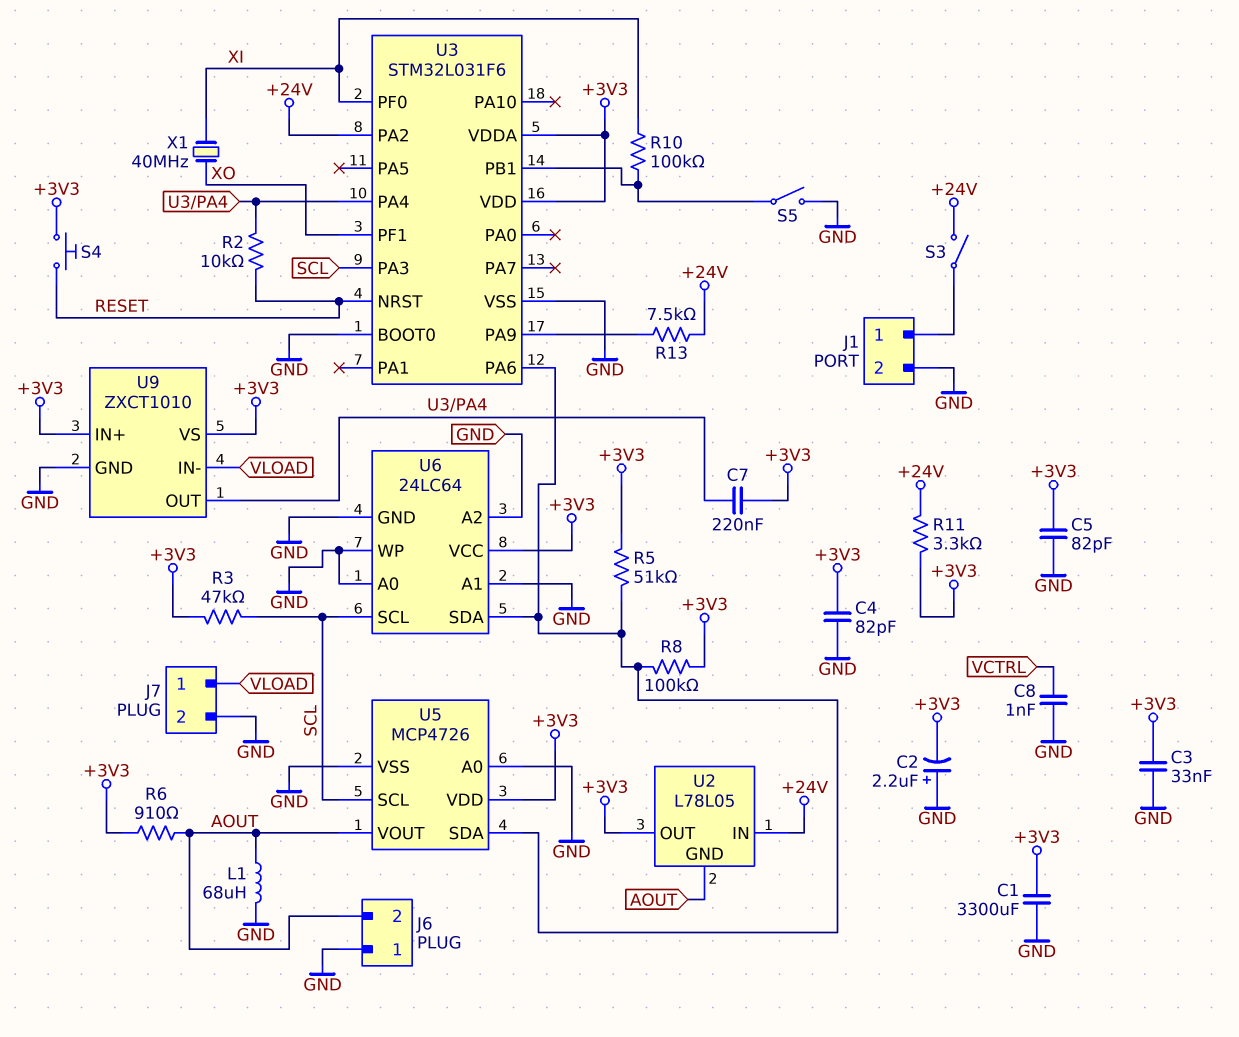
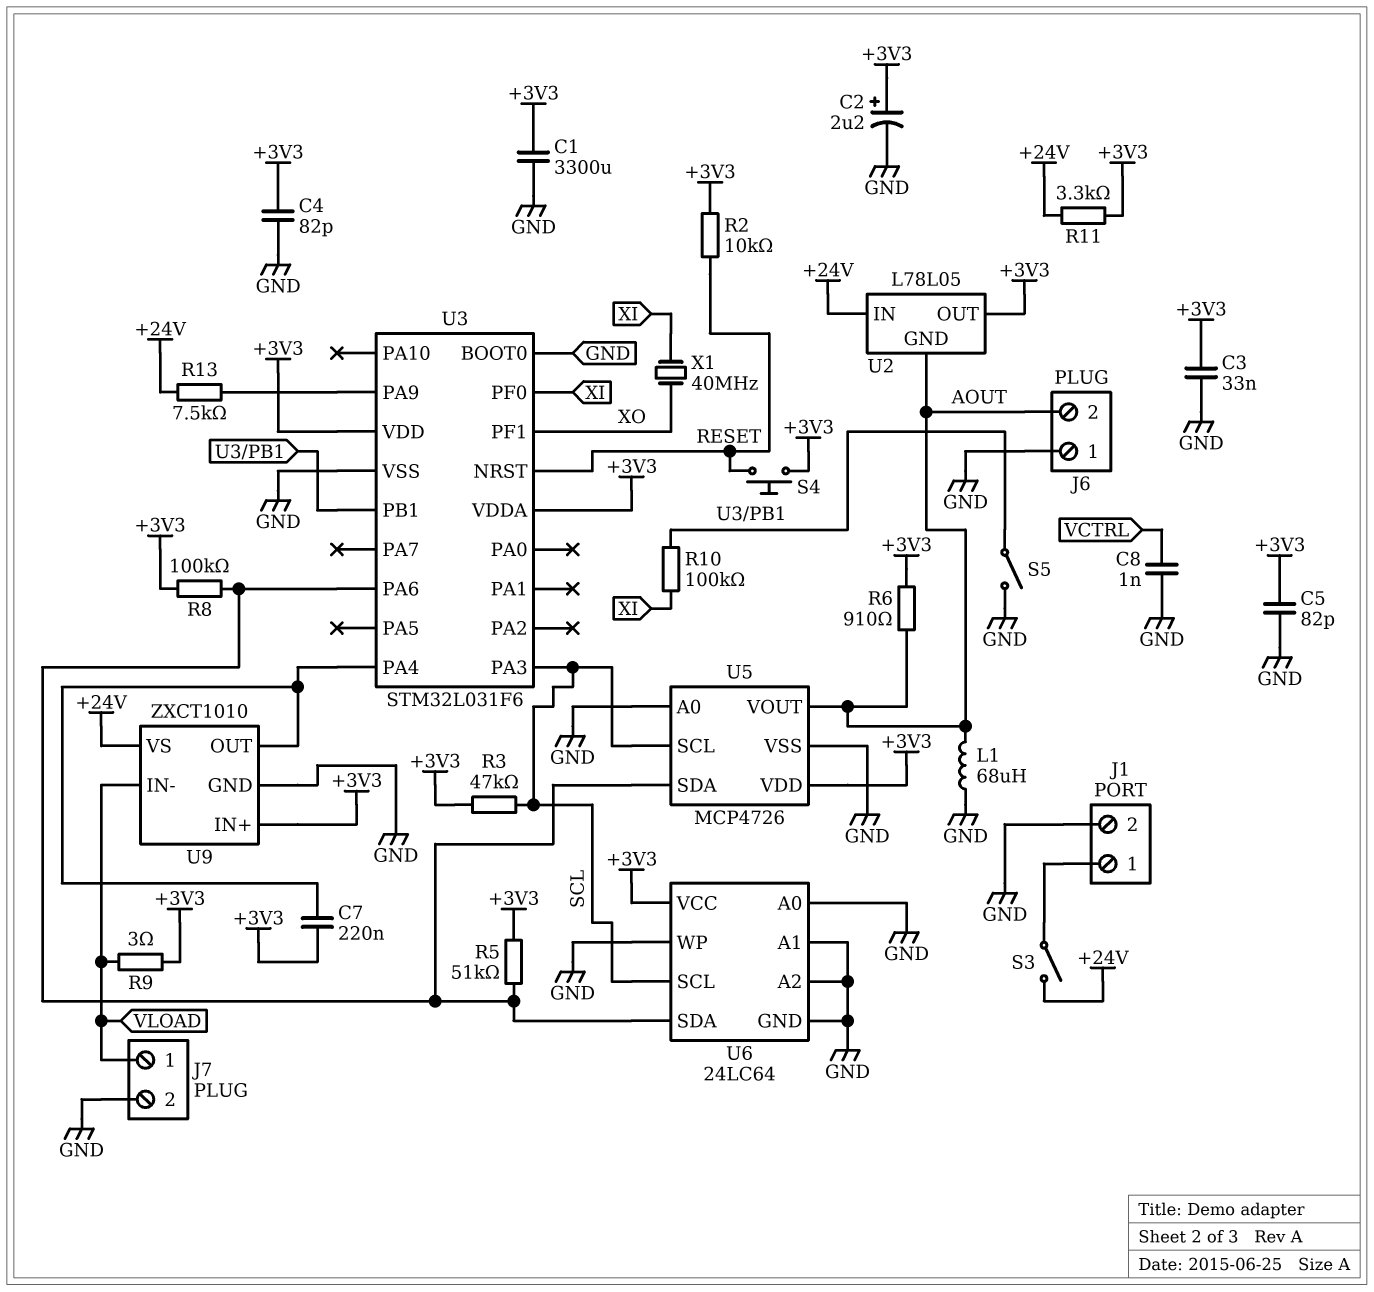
C2: 2.2uF (plus GND, minus +3V3) -> 2.2uF (plus +3V3, minus GND)
R2: 10k (RESET, U3/PA4) -> 10k (+3V3, RESET)
R9: none -> 3 (+3V3, VLOAD)
U3 pin PA2: +24V -> none
U9 pin VS: +3V3 -> +24V

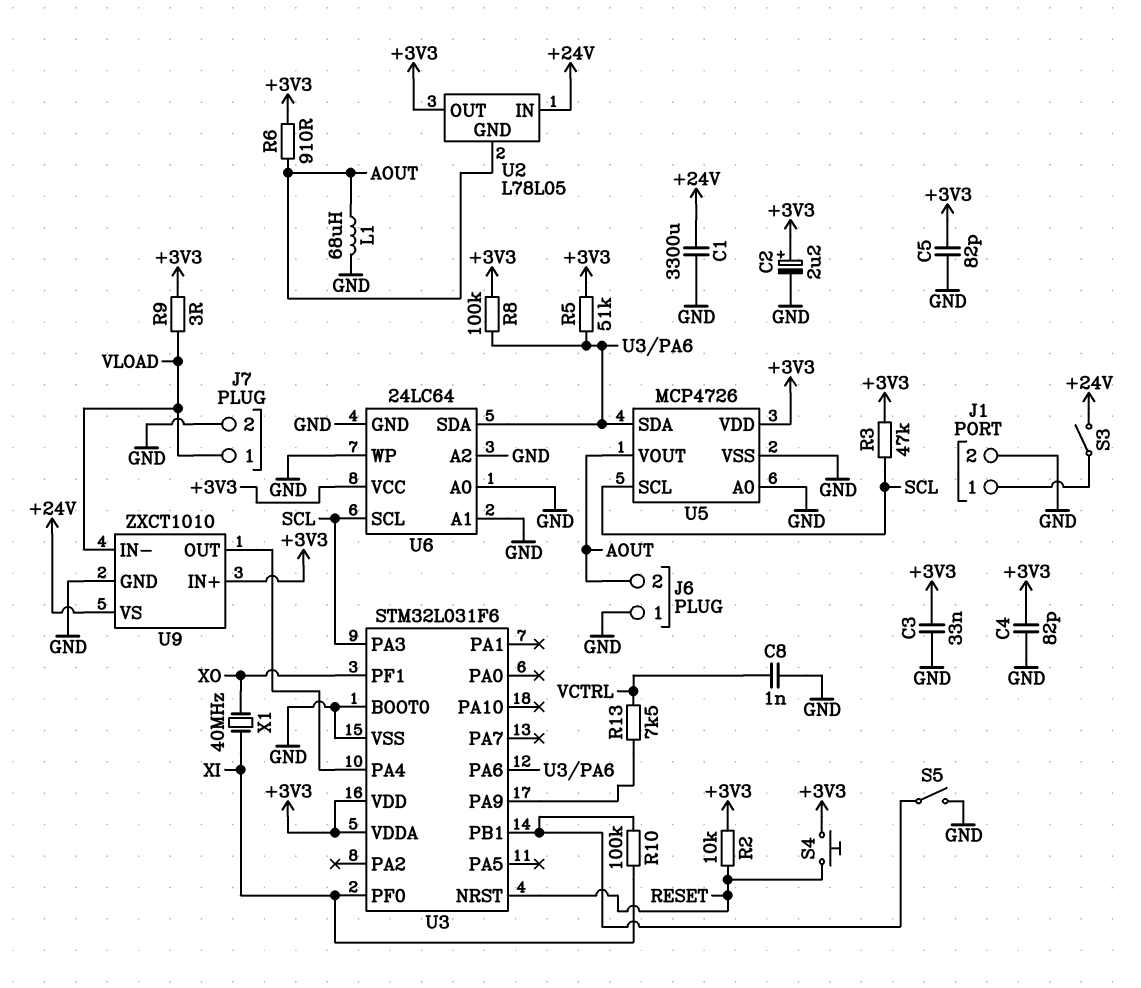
C1: 3300uF (+3V3, GND) -> 3300uF (+24V, GND)
C7: 220nF (+3V3, U3/PA4) -> none
R11: 3.3k (+3V3, +24V) -> none
R13: 7.5k (+24V, U3/PA9) -> 7.5k (U3/PA9, VCTRL)

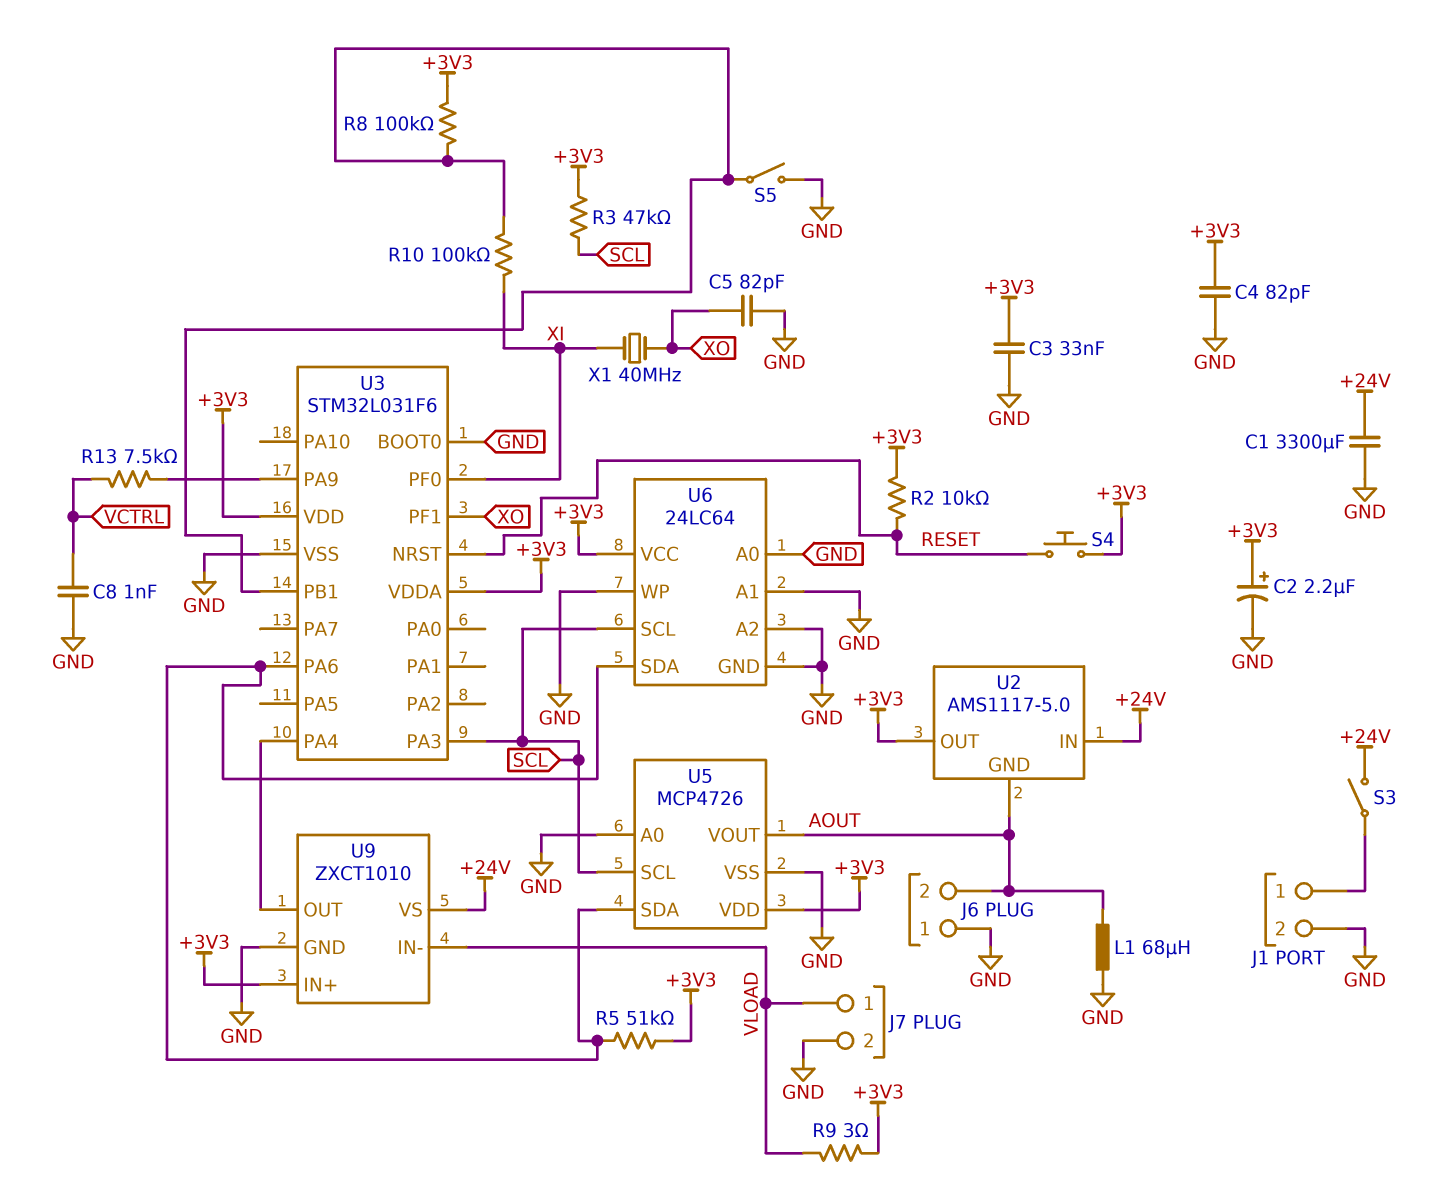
C5: 82pF (+3V3, GND) -> 82pF (GND, XO)
R6: 910 (+3V3, AOUT) -> none
R8: 100k (+3V3, U3/PA6) -> 100k (+3V3, U3/PB1)
U2: L78L05 -> AMS1117-5.0

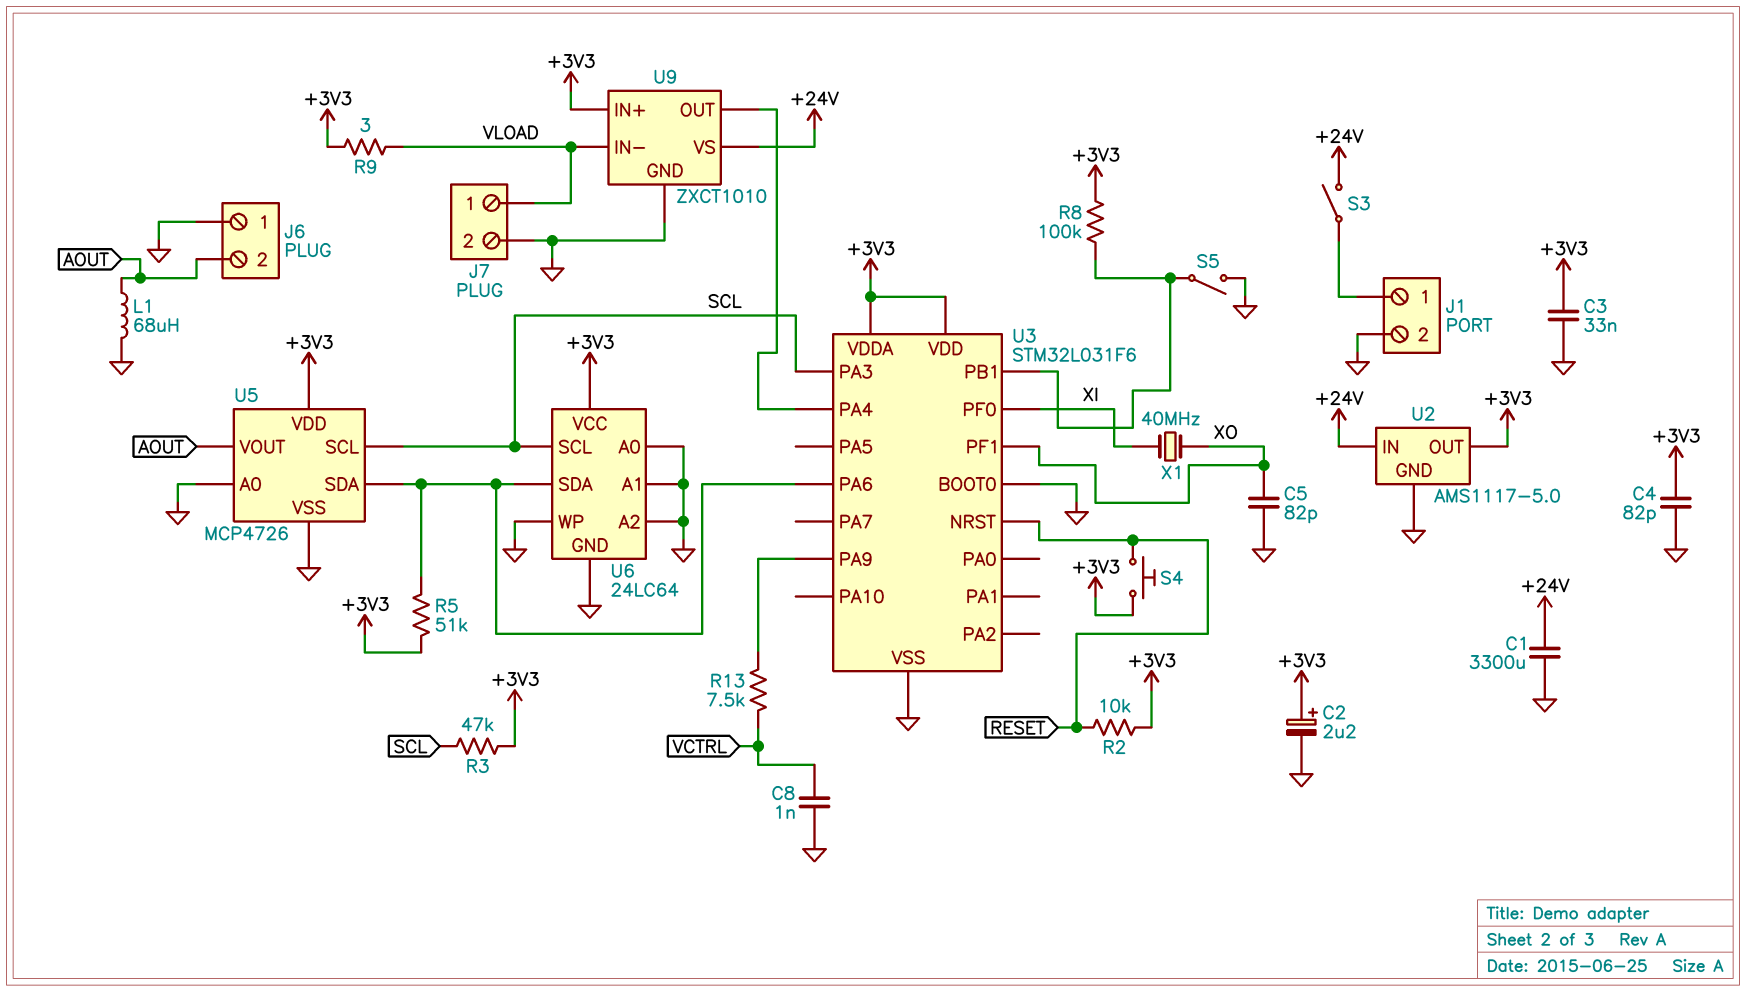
R10: 100k (U3/PB1, XI) -> none
U2 pin GND: AOUT -> GND

